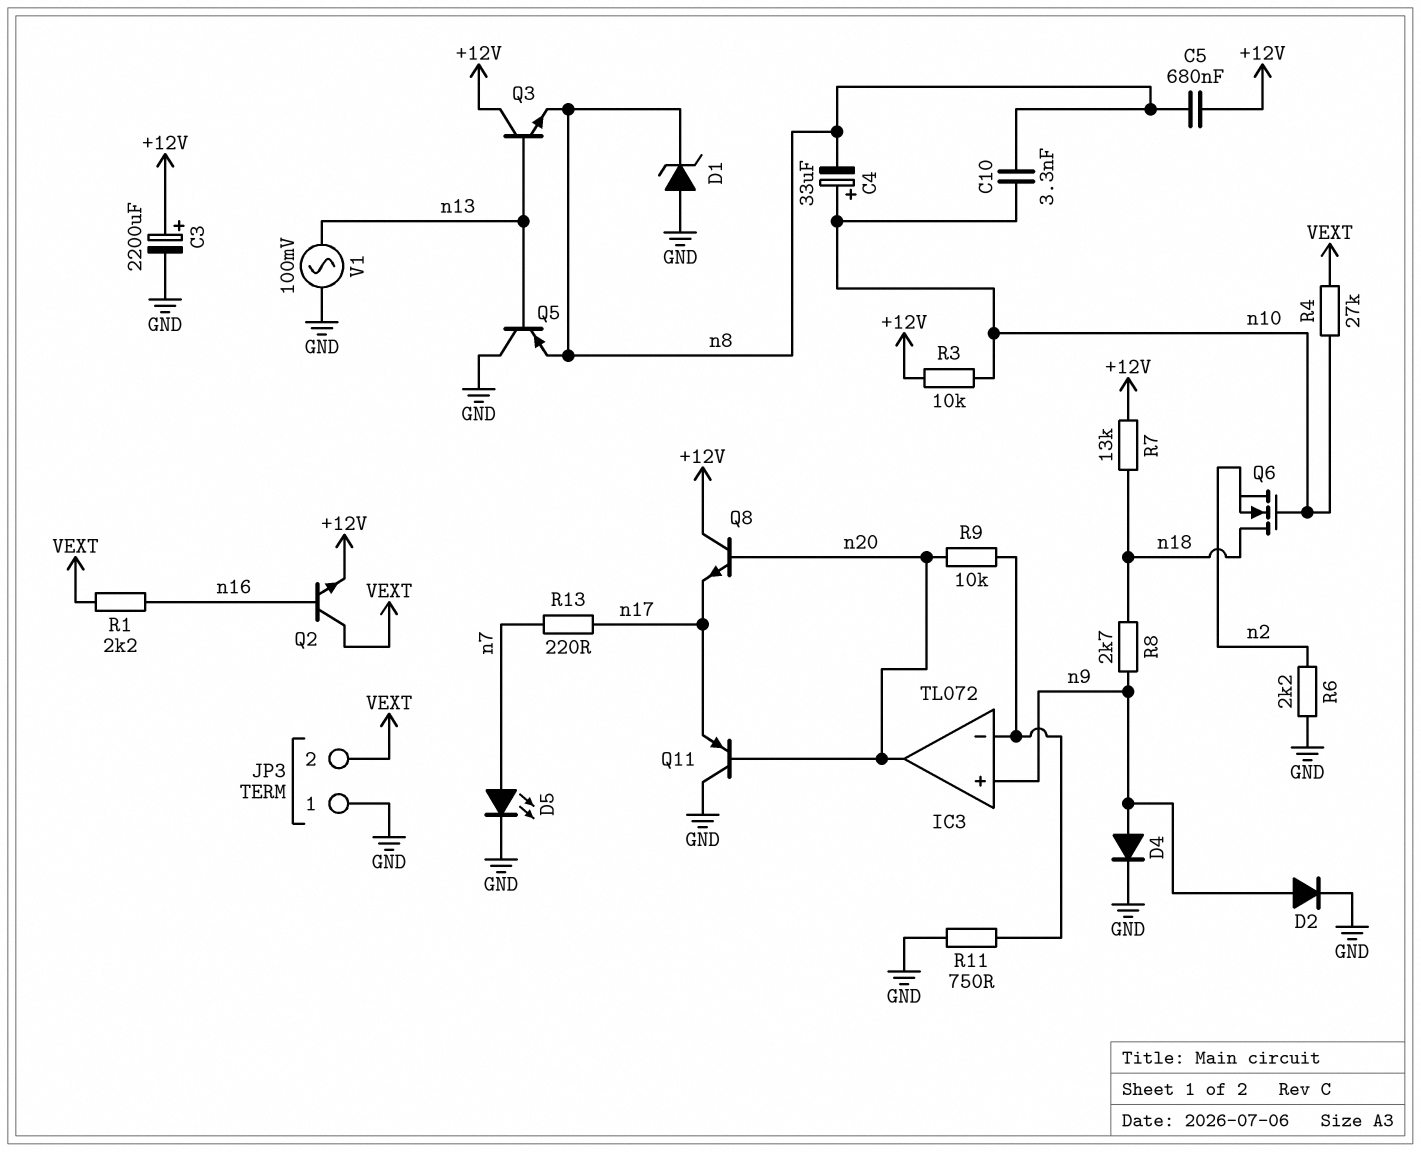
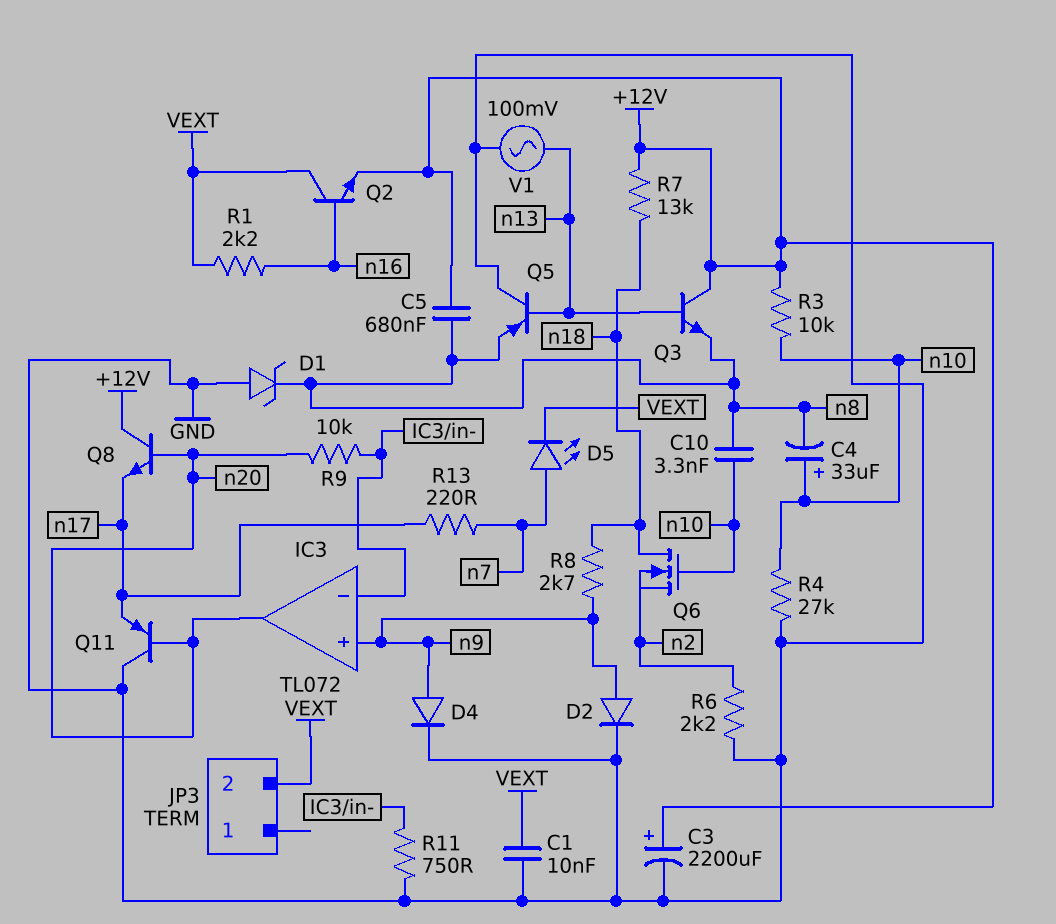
C1: none -> 10nF (GND, VEXT)
D5: LED (A n7, K GND) -> LED (A n7, K VEXT)
JP3 pin 1: GND -> none
R4: 27k (VEXT, n10) -> 27k (GND, n10)

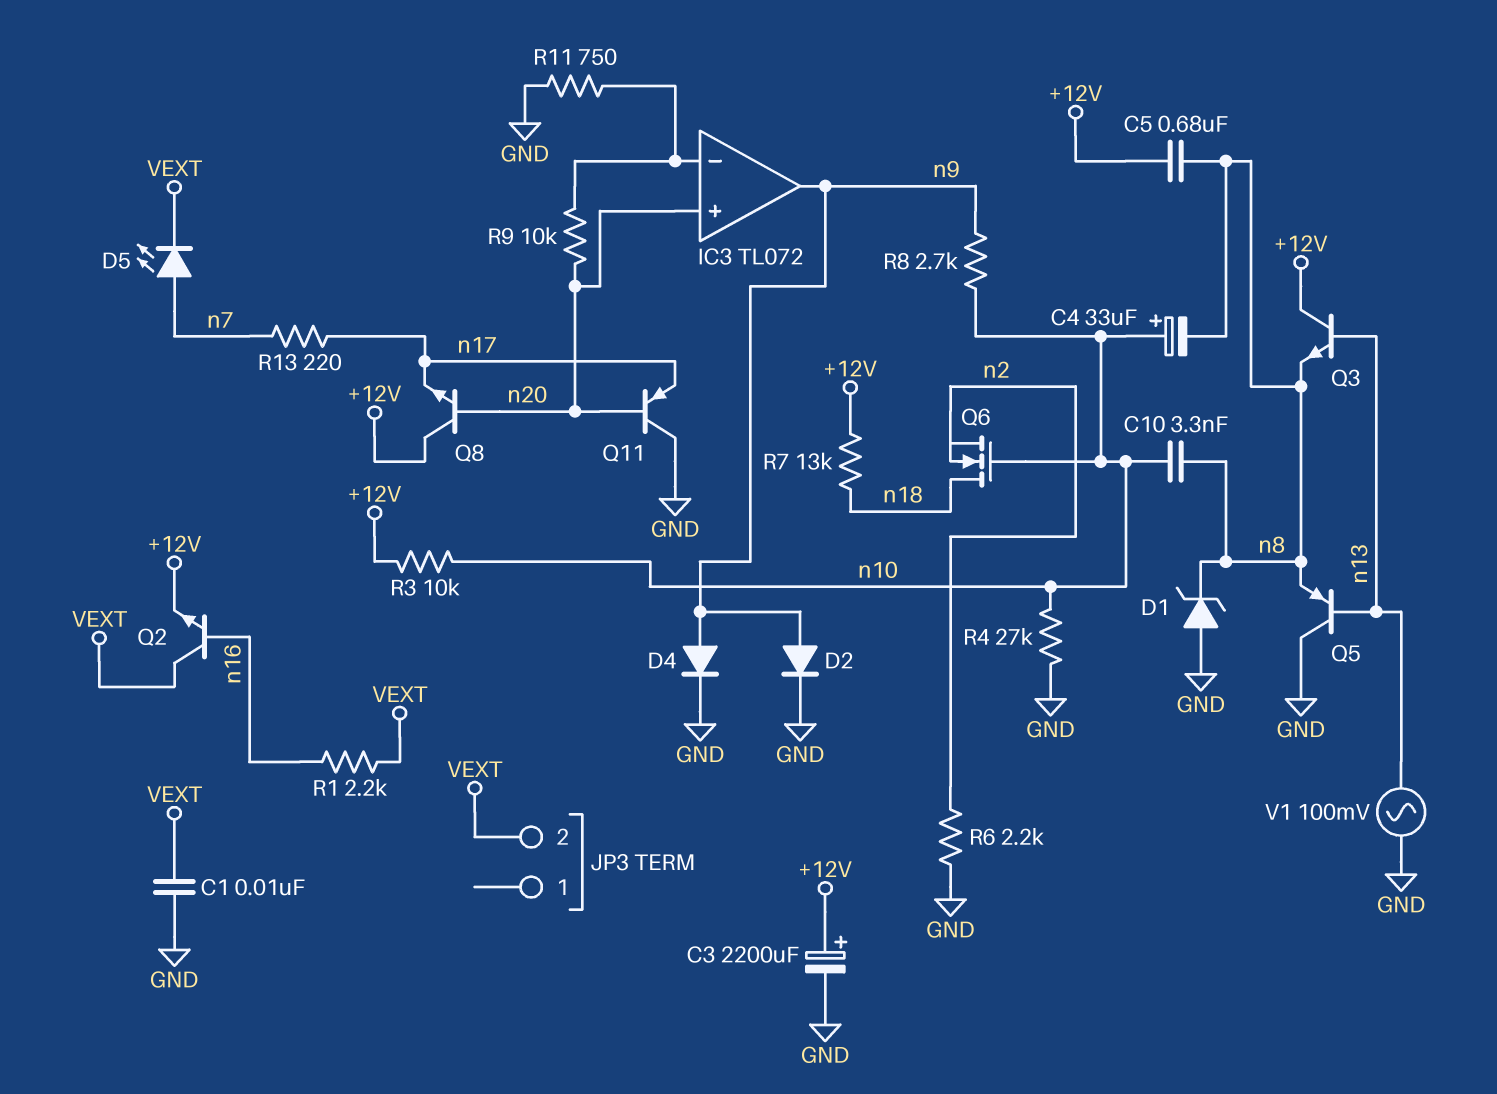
IC3 pin in+: n9 -> n20
IC3 pin out: n20 -> n9
R8: 2.7k (n9, n18) -> 2.7k (n9, n10)

